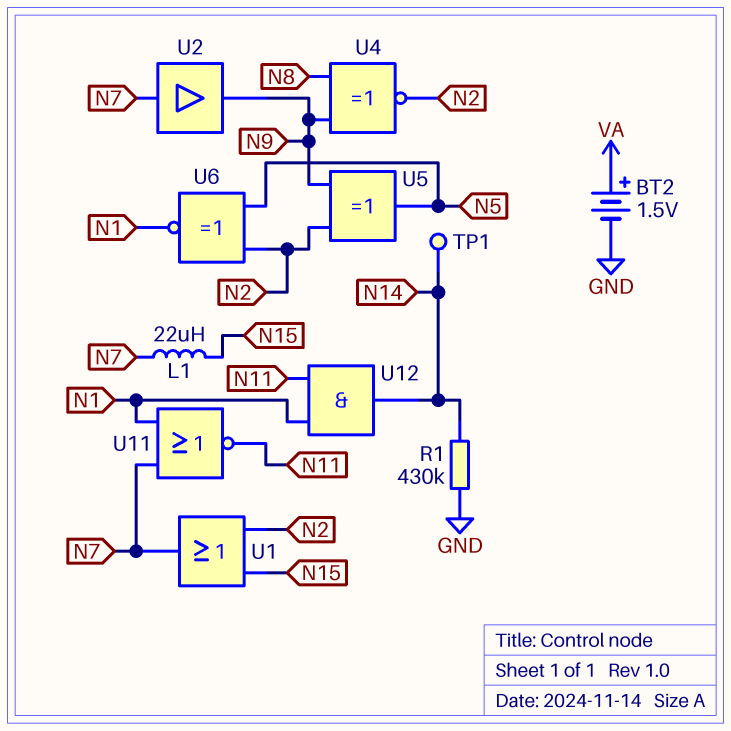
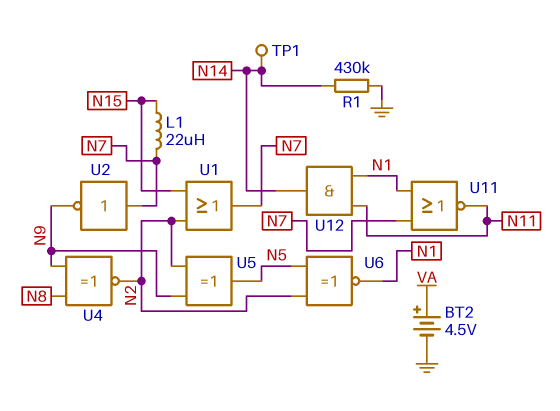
BT2: 1.5V (plus VA, minus GND) -> 4.5V (plus VA, minus GND)
U2: buffer (in N7, out N9) -> NOT (in N7, out N9)

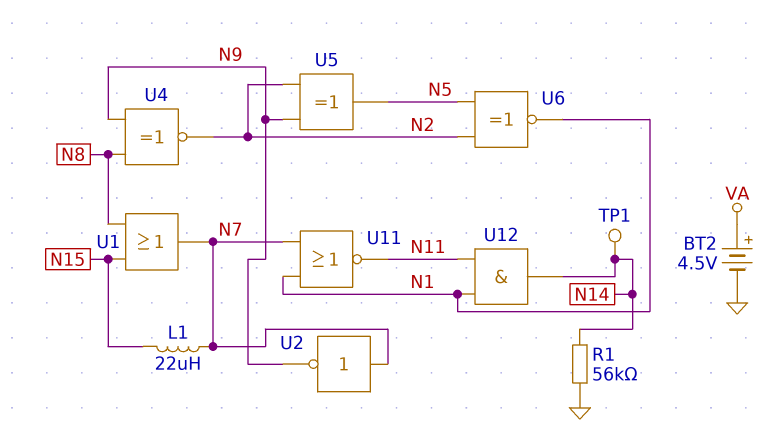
R1: 430k (GND, N14) -> 56k (GND, N14)
U1: OR (in N2, in N15, out N7) -> OR (in N8, in N15, out N7)

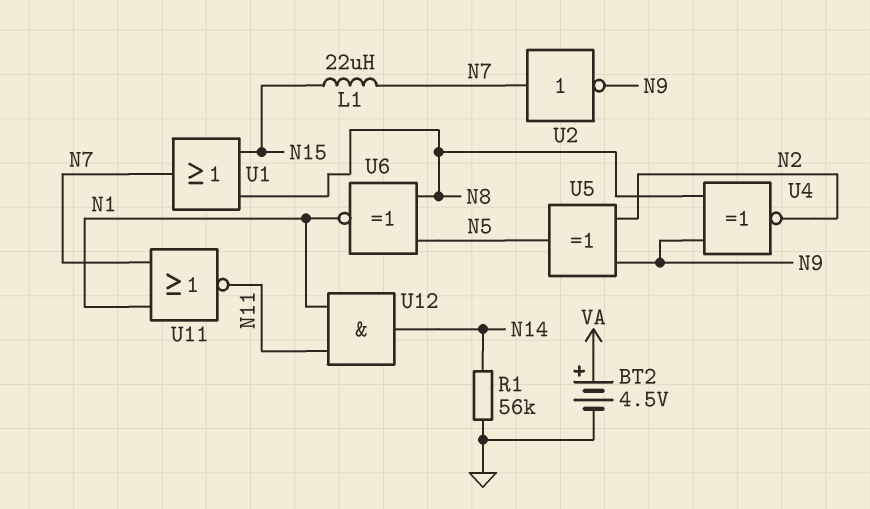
TP1: test point (N14) -> none
U6: XNOR (in N2, in N5, out N1) -> XNOR (in N5, in N8, out N1)

